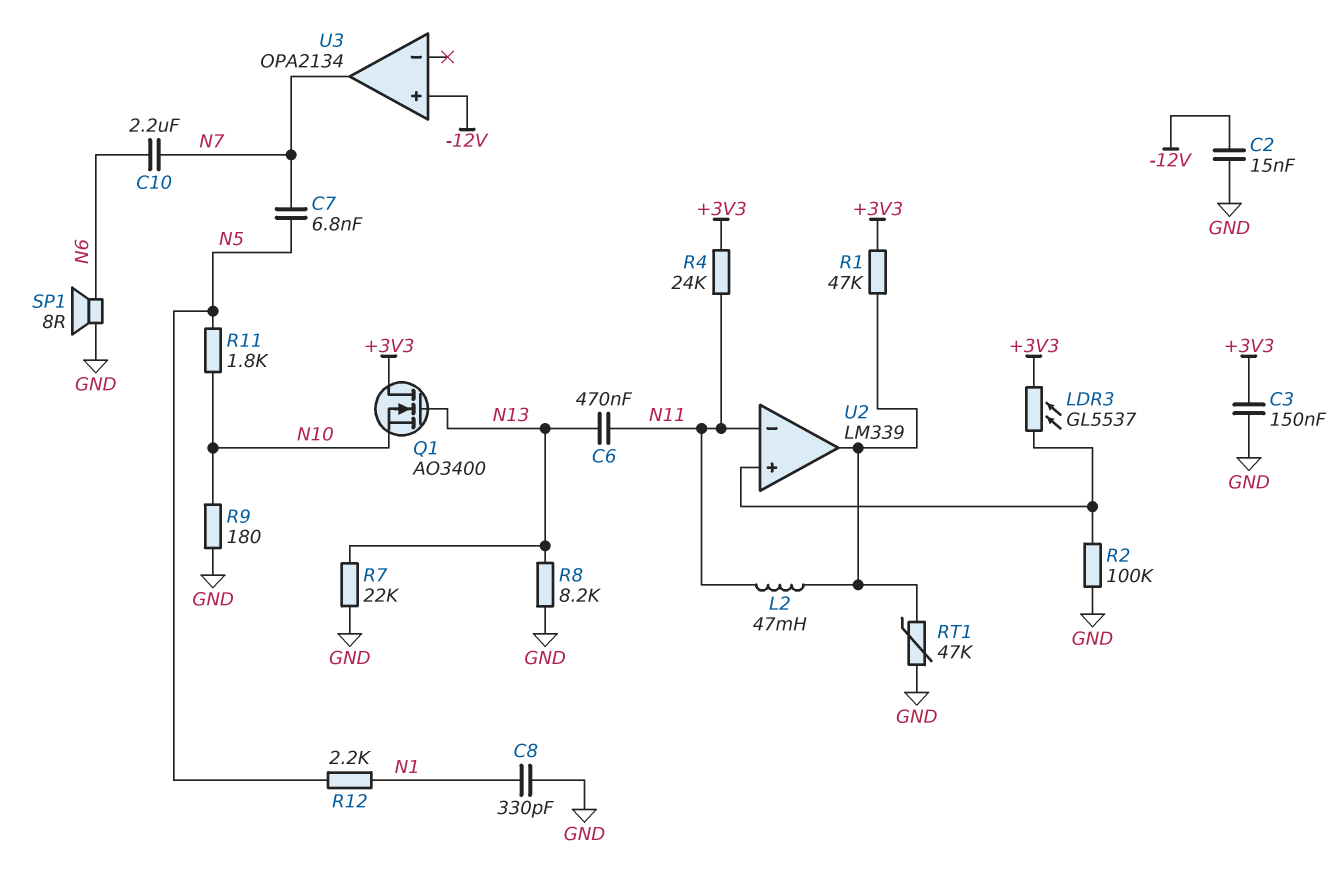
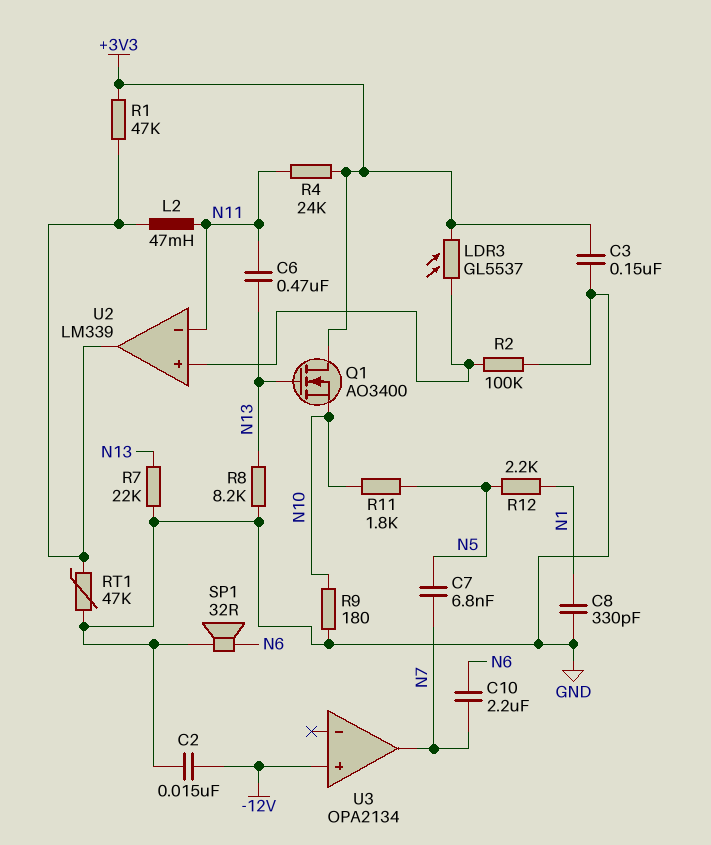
SP1: speaker 8R (GND, N6) -> speaker 32R (GND, N6)

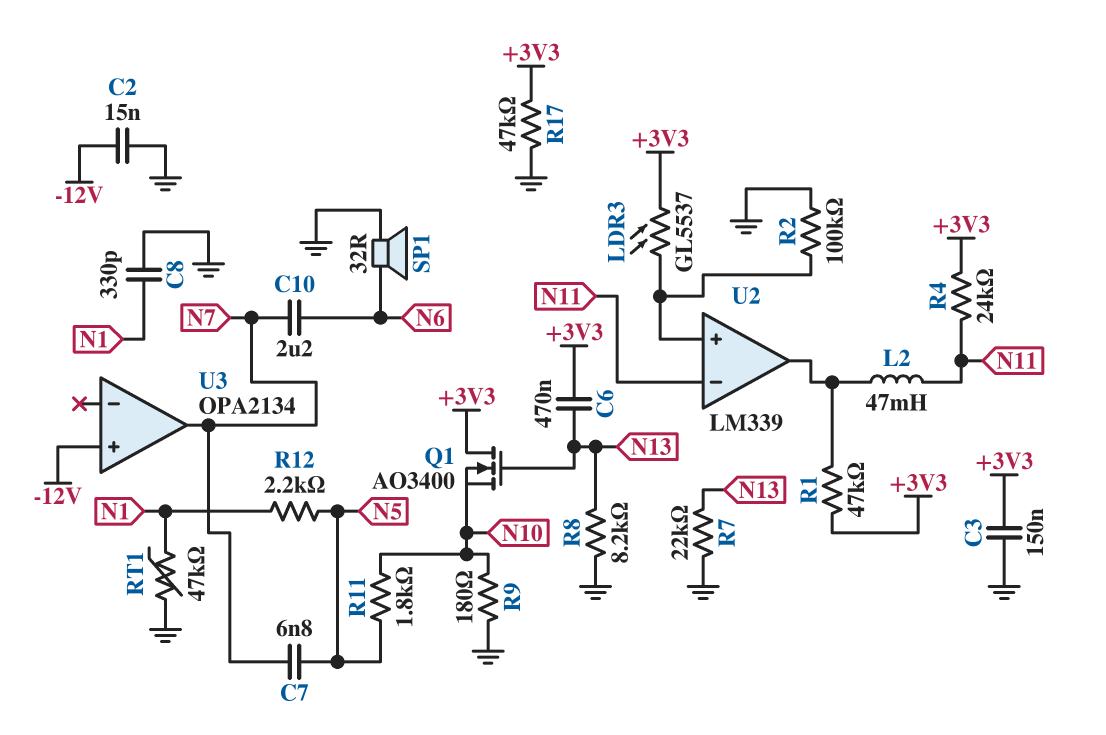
C6: 470nF (N11, N13) -> 470nF (+3V3, N13)
R17: none -> 47k (+3V3, GND)
RT1: 47k (GND, U2/out) -> 47k (GND, N1)

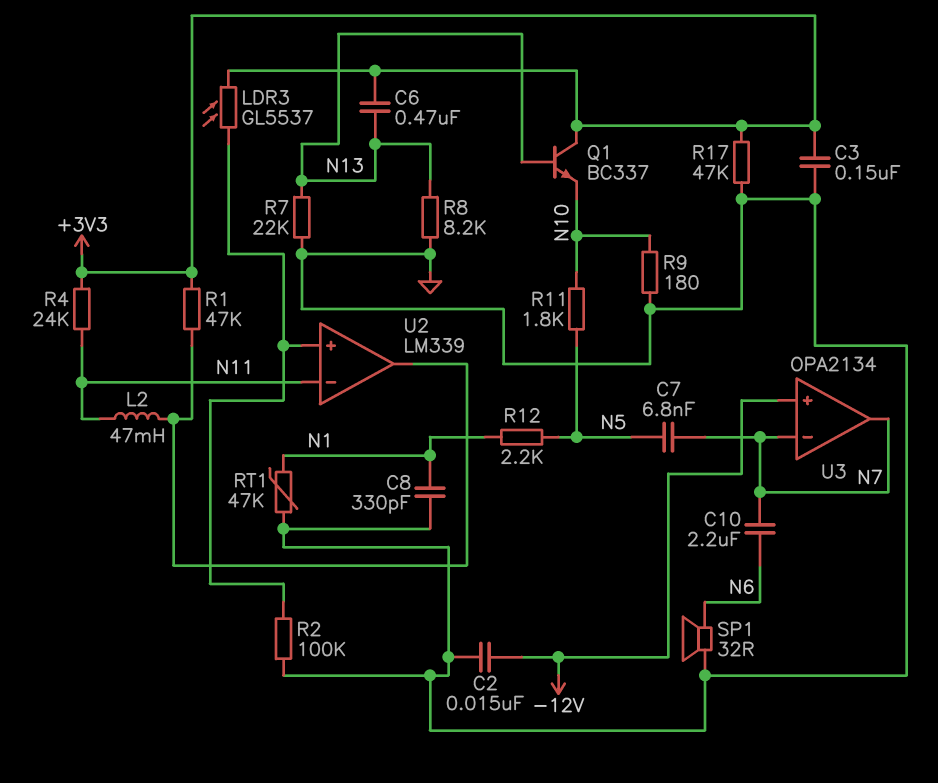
Q1: NMOS AO3400 (G N13, D +3V3, S N10) -> NPN BC337 (B N13, C +3V3, E N10)
U3 pin in-: none -> N7

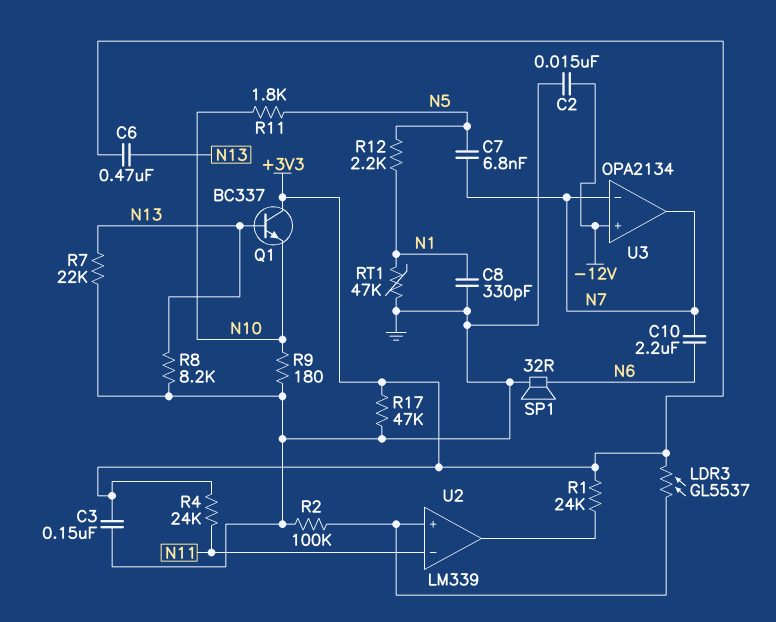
L2: 47mH (N11, U2/out) -> none
R1: 47k (+3V3, U2/out) -> 24k (+3V3, U2/out)

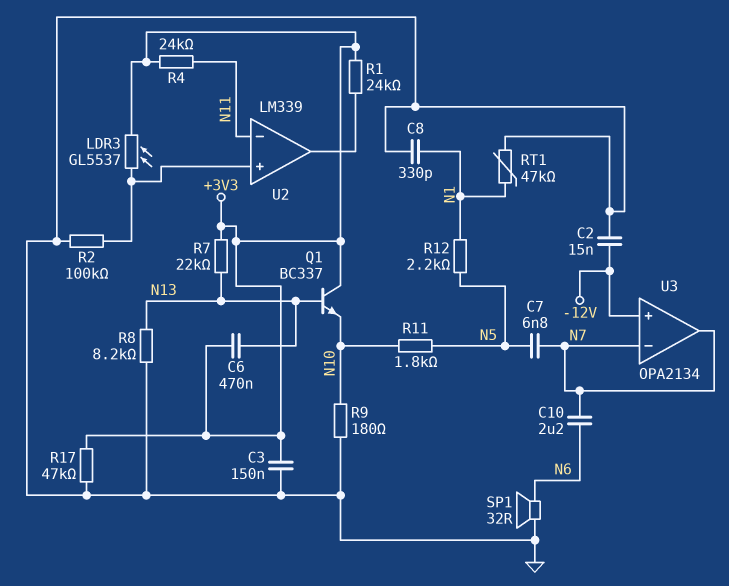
R7: 22k (GND, N13) -> 22k (+3V3, N13)

